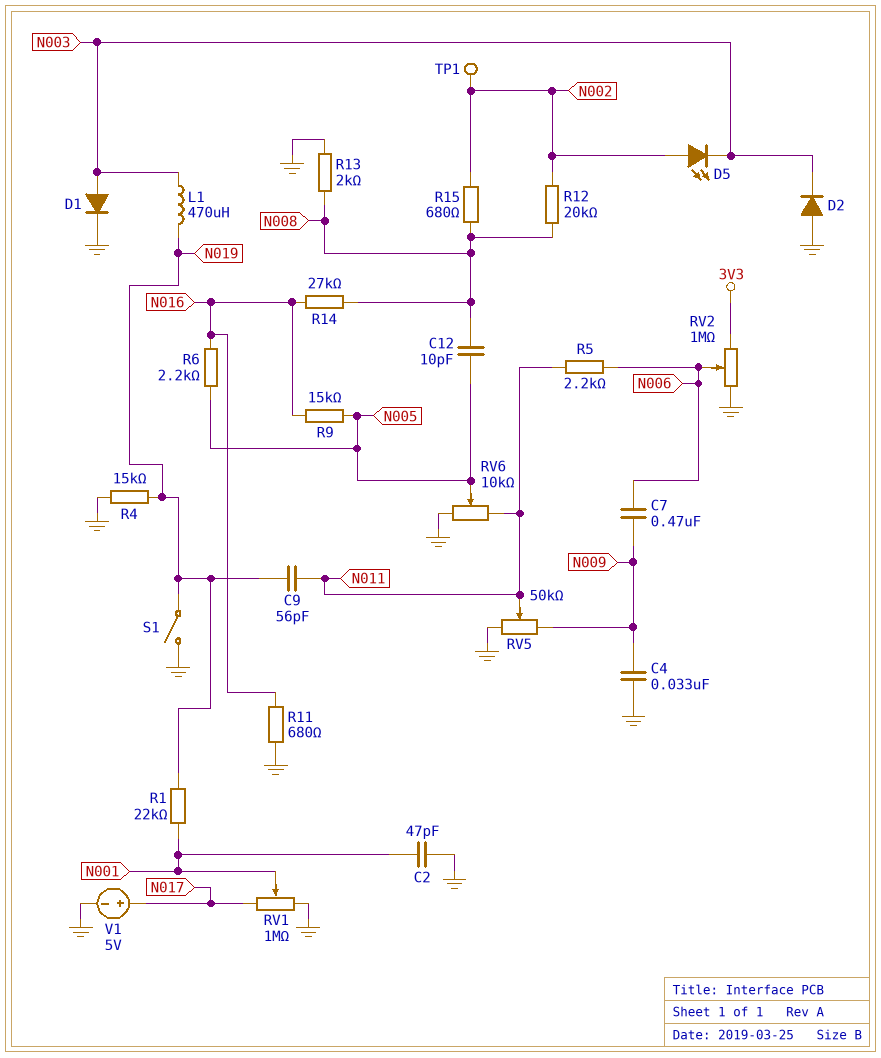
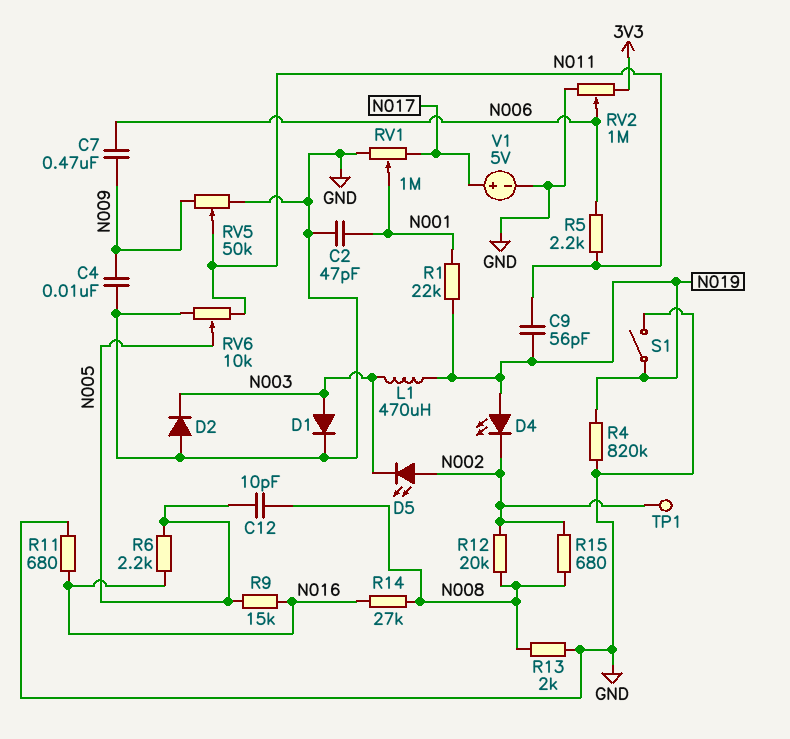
C4: 33nF (GND, N009) -> 10nF (GND, N009)
D4: none -> LED (A N019, K N002)
R4: 15k (GND, N019) -> 820k (GND, N019)

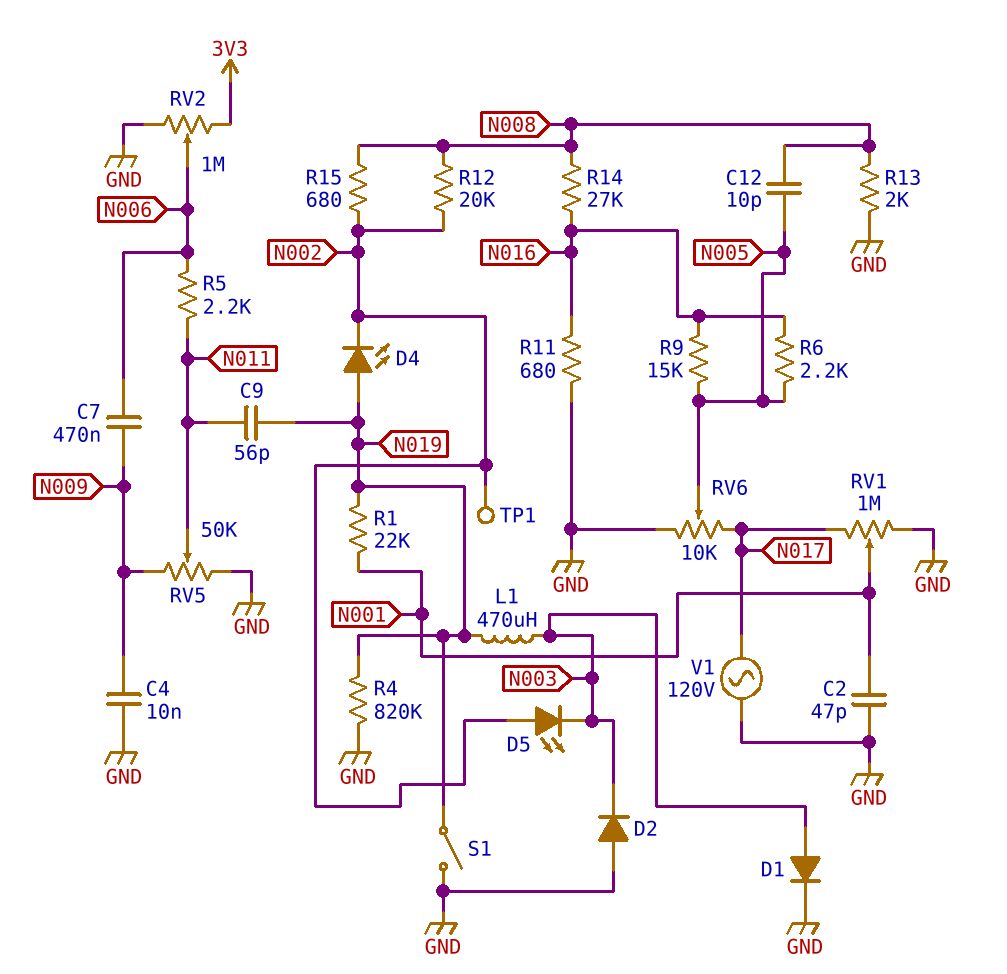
RV6: 10k (GND, N011, wiper N005) -> 10k (GND, N017, wiper N005)
V1: 5V (plus N017, minus GND) -> AC 120V (GND, N017)

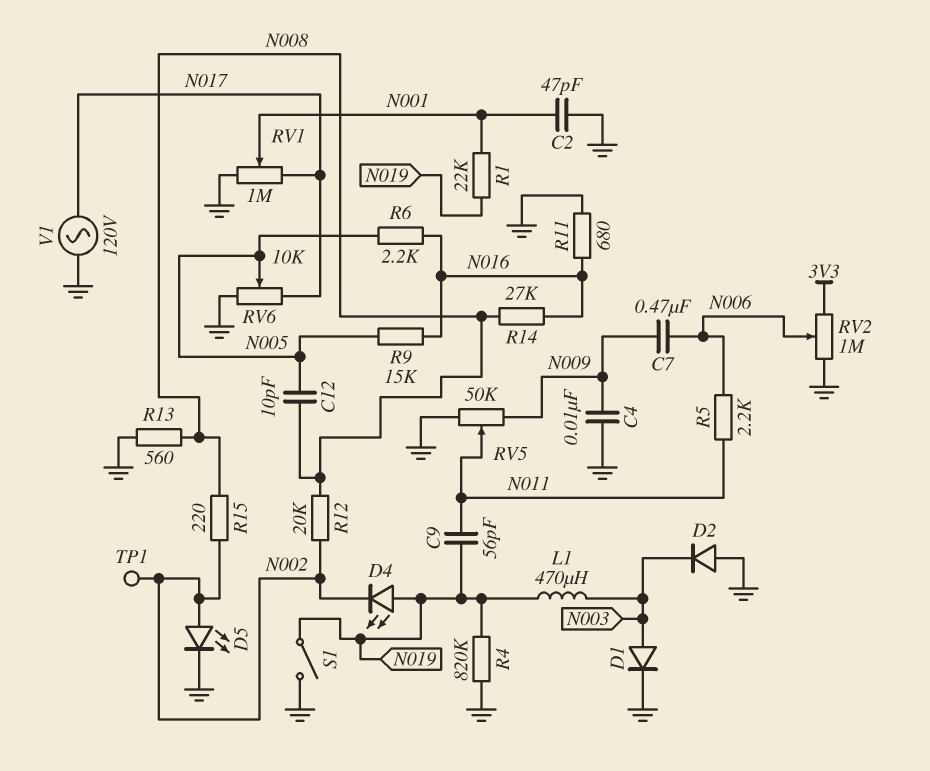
D5: LED (A N002, K N003) -> LED (A N002, K GND)
R13: 2k (GND, N008) -> 560 (GND, N008)
R15: 680 (N002, N008) -> 220 (N002, N008)

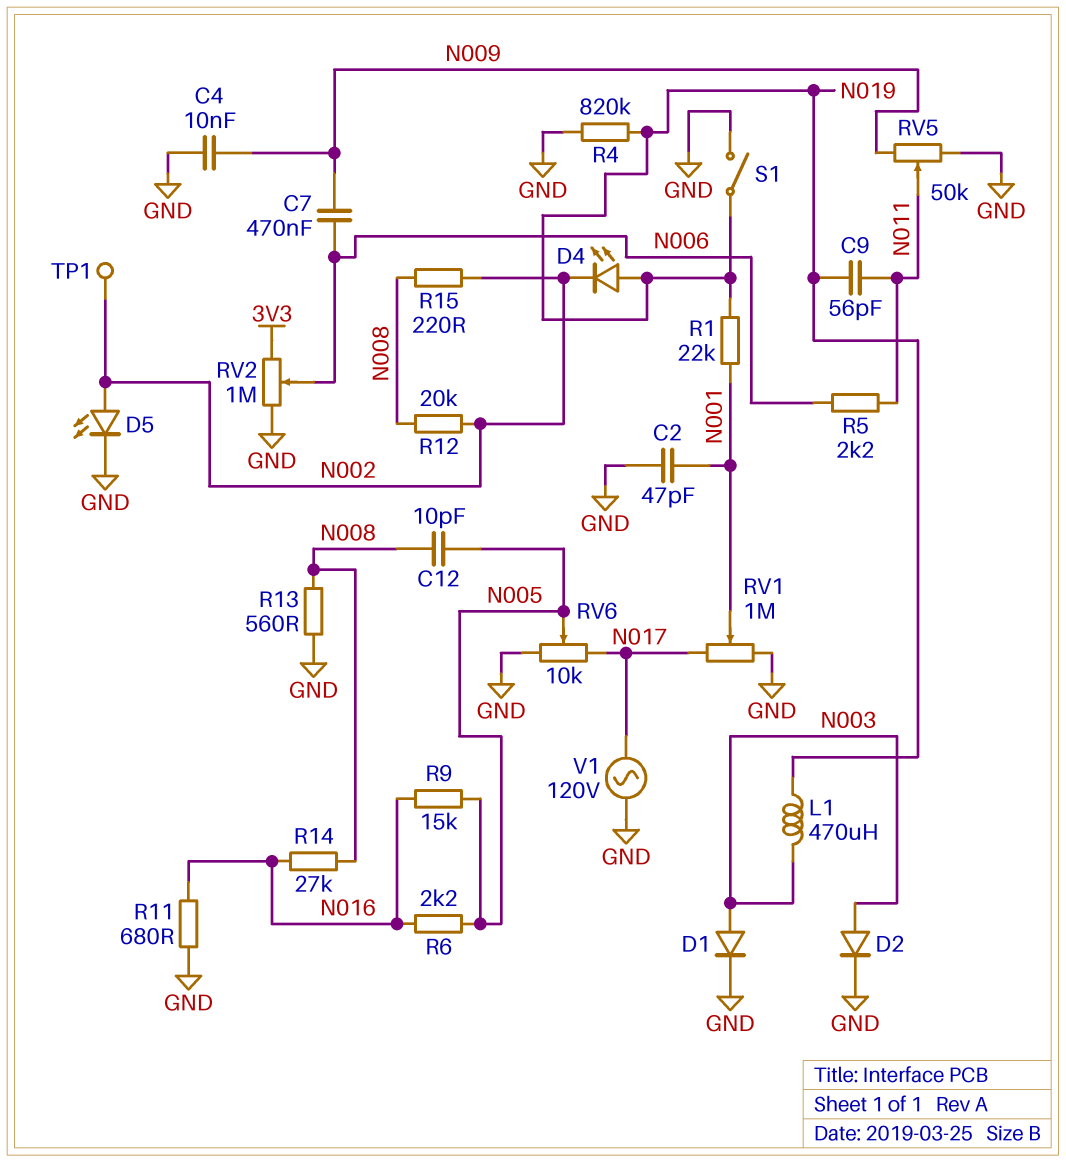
D2: diode (A GND, K N003) -> diode (A N003, K GND)

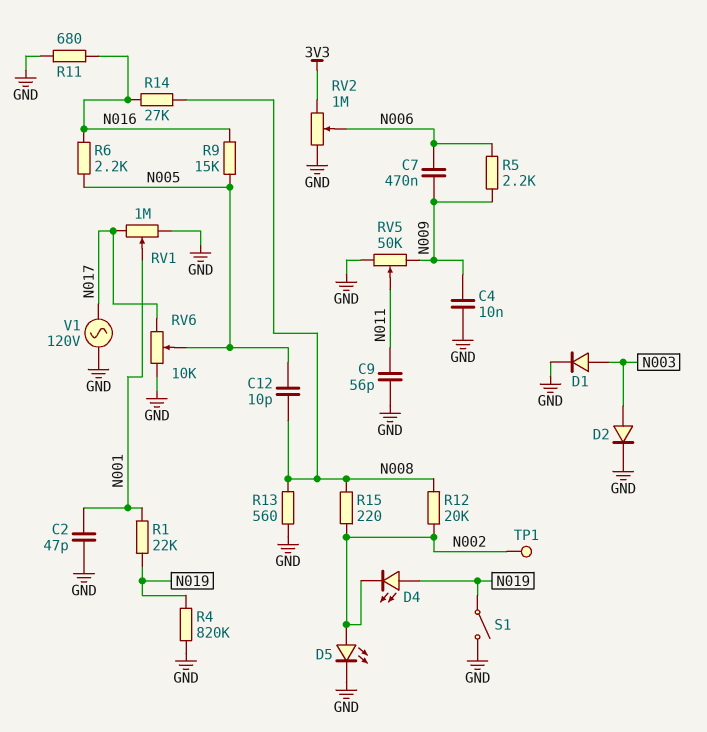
C9: 56pF (N011, N019) -> 56pF (GND, N011)
L1: 470uH (N003, N019) -> none
R5: 2.2k (N006, N011) -> 2.2k (N006, N009)

